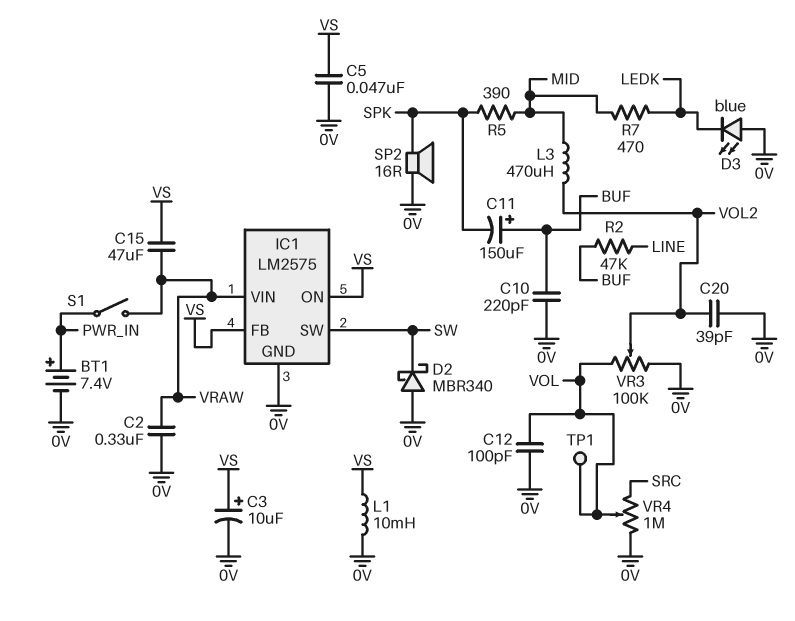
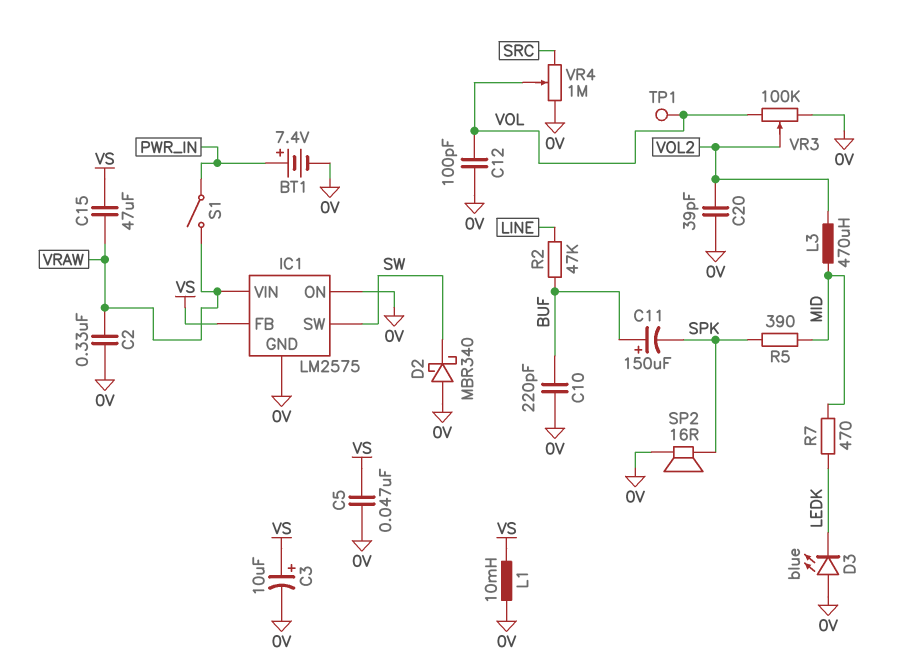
IC1 pin ON: VS -> 0V

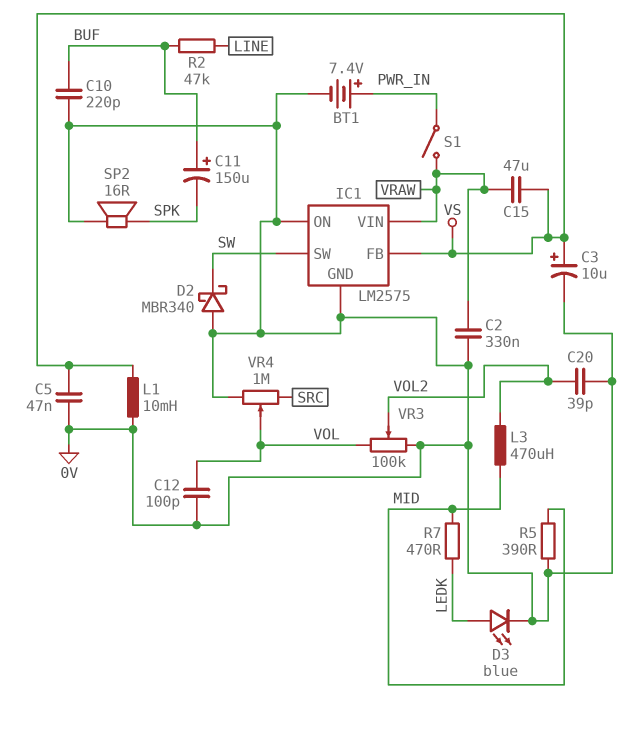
D3: LED blue (A 0V, K LEDK) -> LED blue (A LEDK, K 0V)
R5: 390 (MID, SPK) -> 390 (0V, MID)
TP1: test point (VOL) -> none

